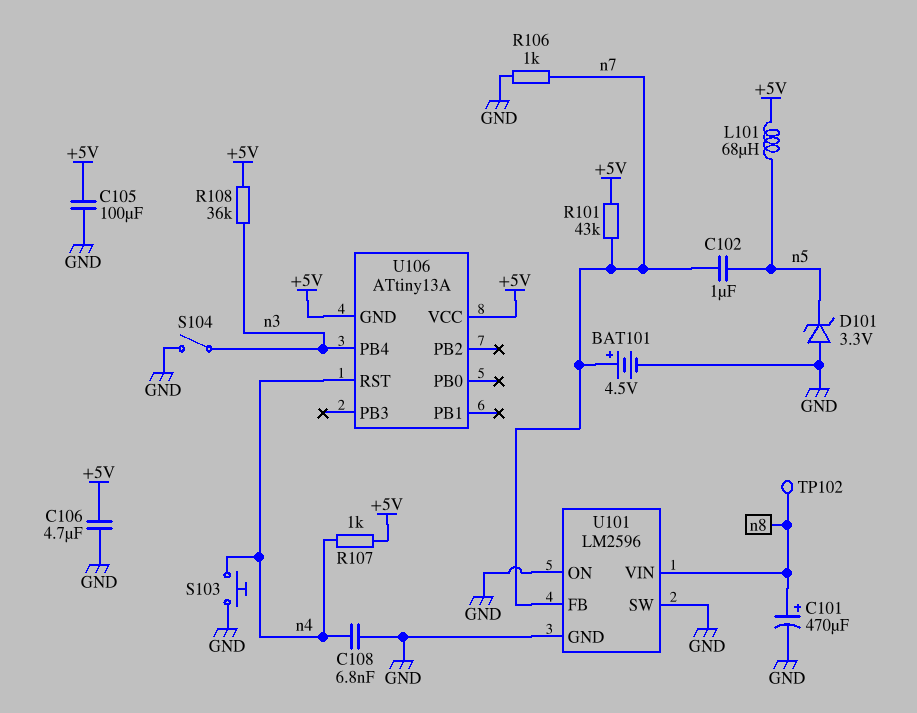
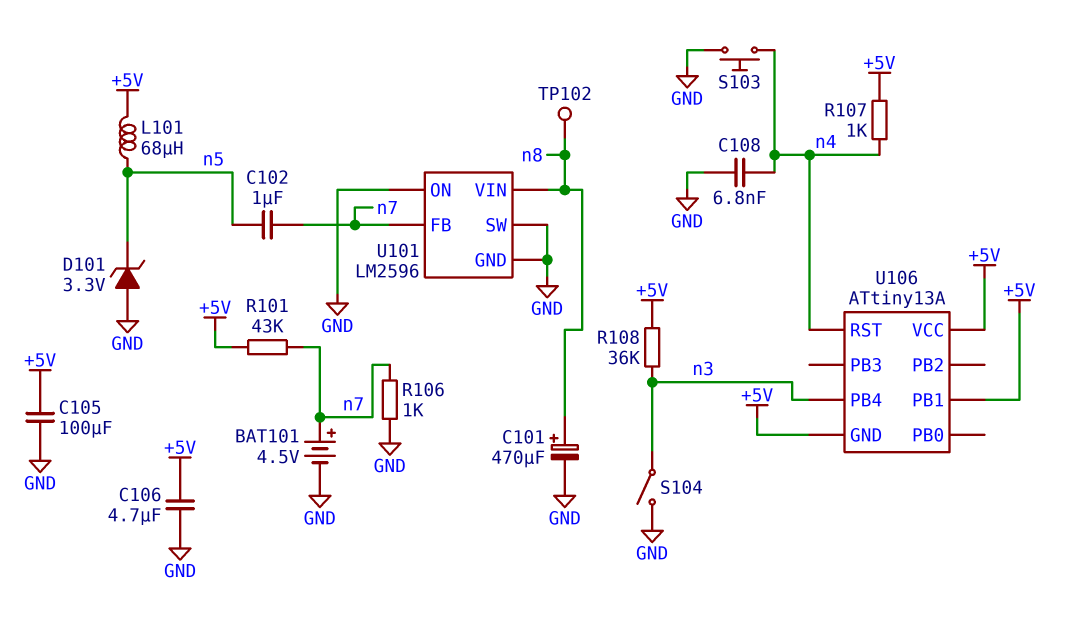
U106 pin PB1: none -> +5V

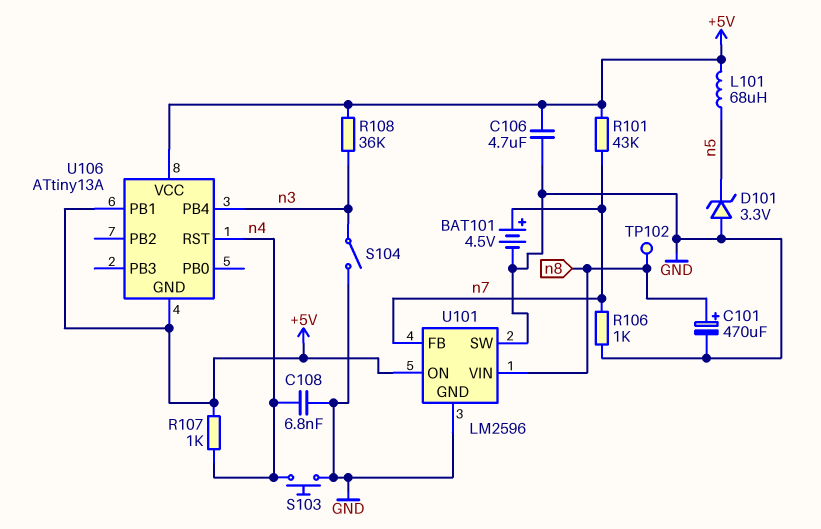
C102: 1uF (n5, n7) -> none
C105: 100uF (+5V, GND) -> none
U101 pin ON: GND -> +5V

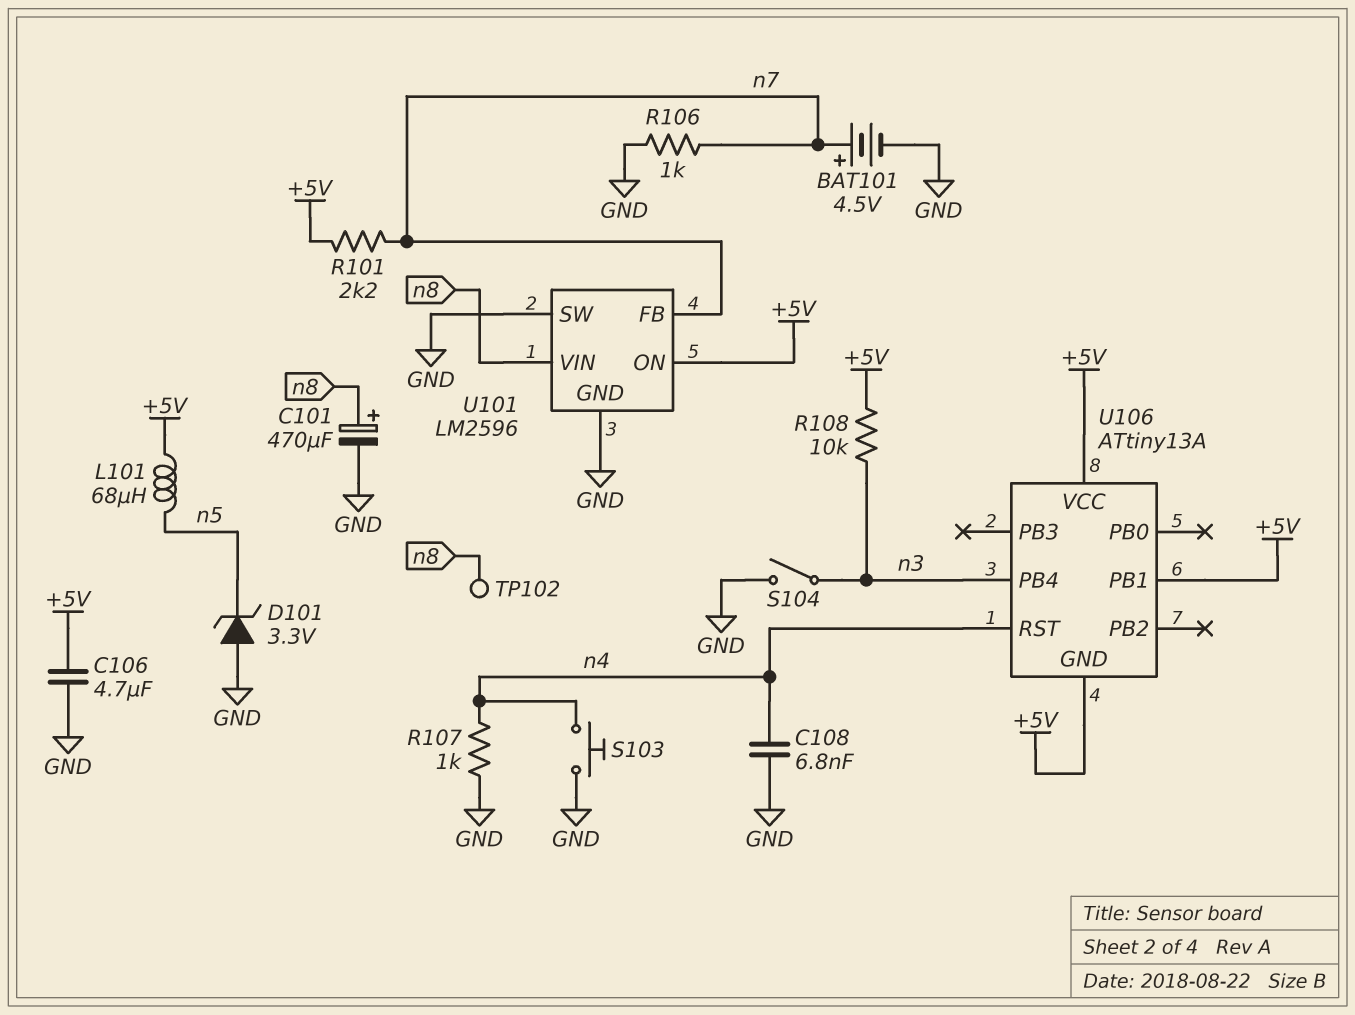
R101: 43k (+5V, n7) -> 2.2k (+5V, n7)
R107: 1k (+5V, n4) -> 1k (GND, n4)
R108: 36k (+5V, n3) -> 10k (+5V, n3)

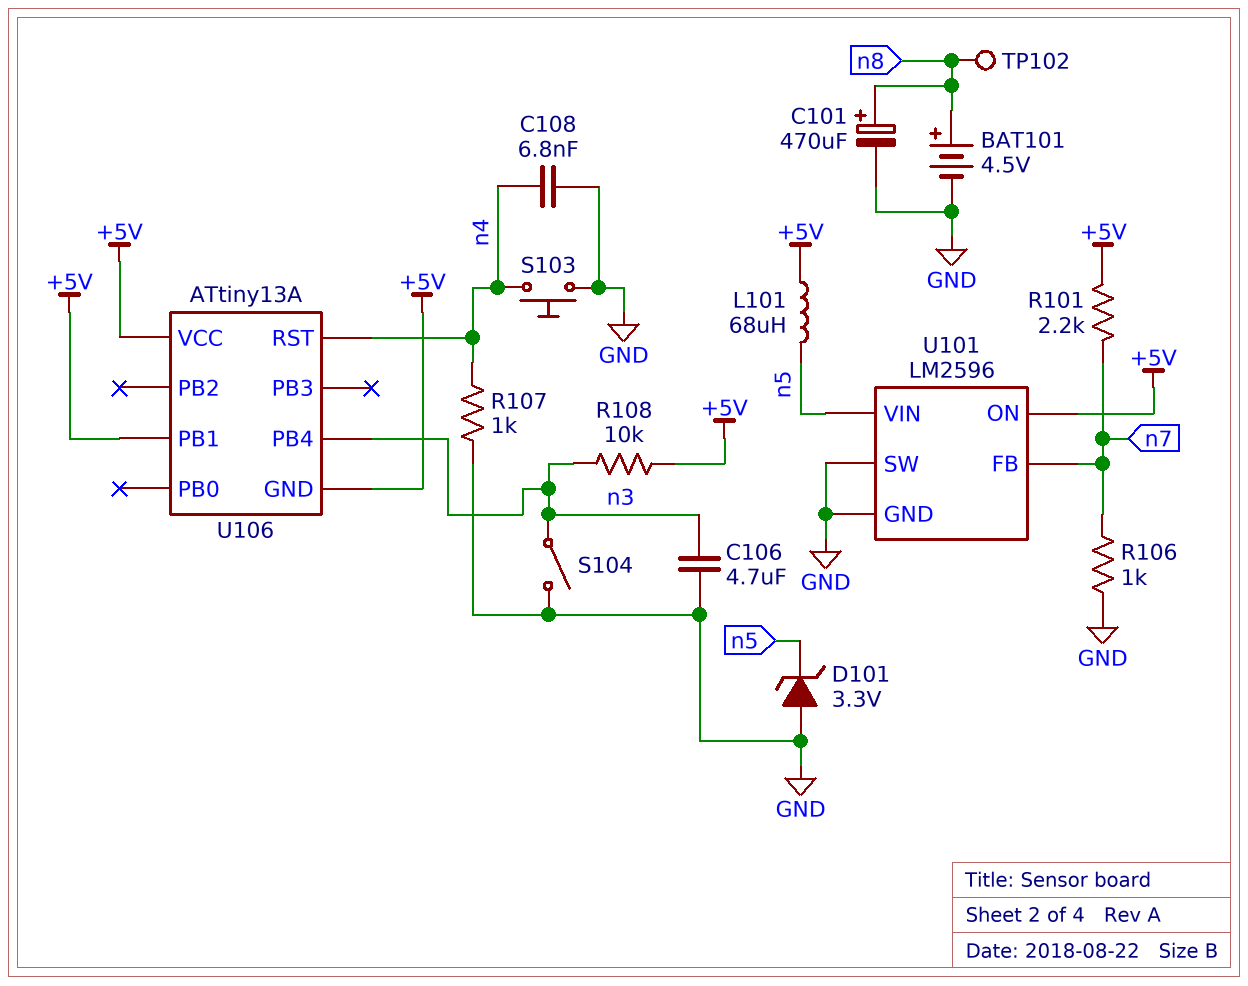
BAT101: 4.5V (plus n7, minus GND) -> 4.5V (plus n8, minus GND)
C106: 4.7uF (+5V, GND) -> 4.7uF (GND, n3)
U101 pin VIN: n8 -> n5

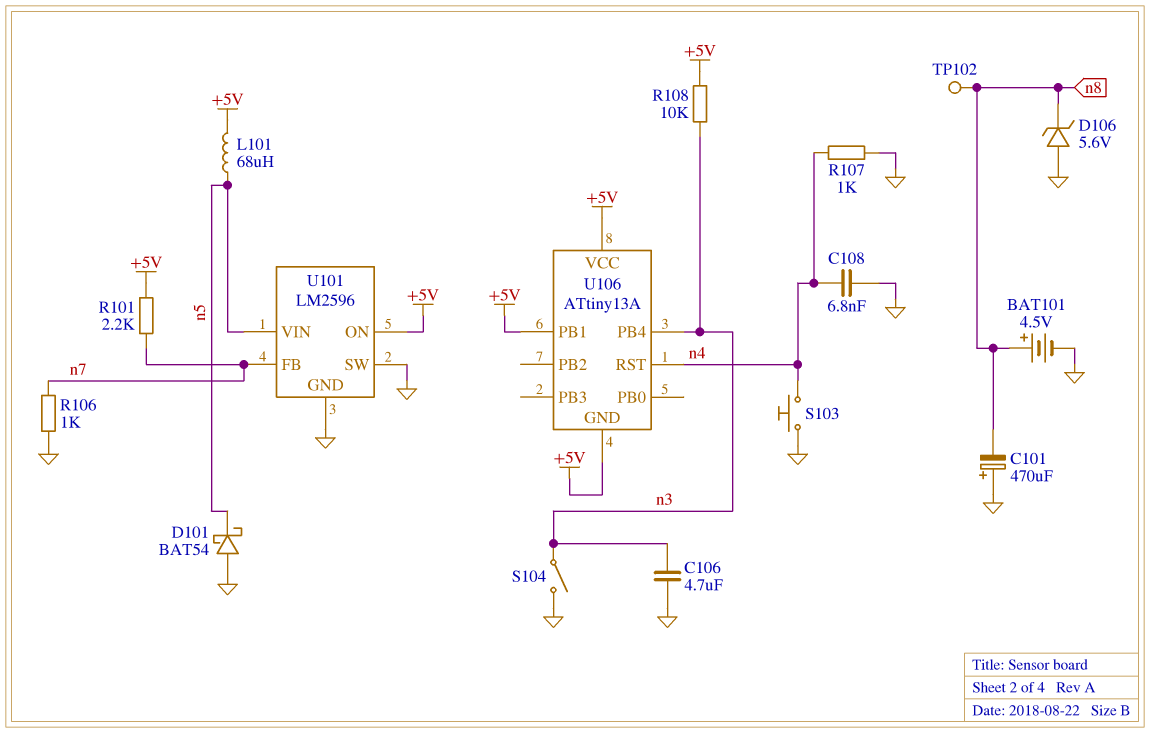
C101: 470uF (plus n8, minus GND) -> 470uF (plus GND, minus n8)
D101: zener 3.3V (A GND, K n5) -> schottky BAT54 (A GND, K n5)
D106: none -> zener 5.6V (A GND, K n8)

